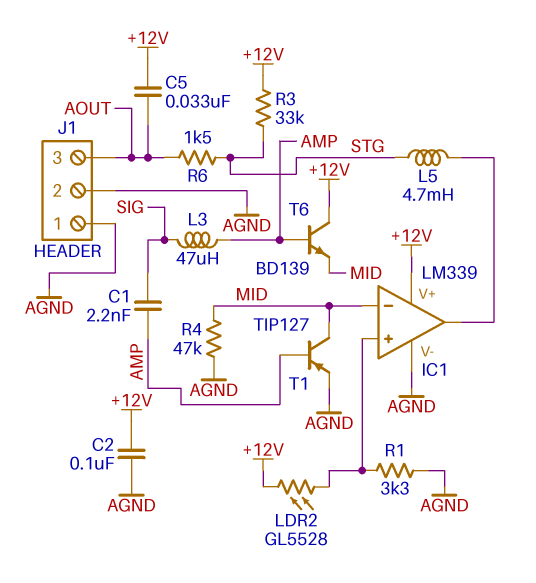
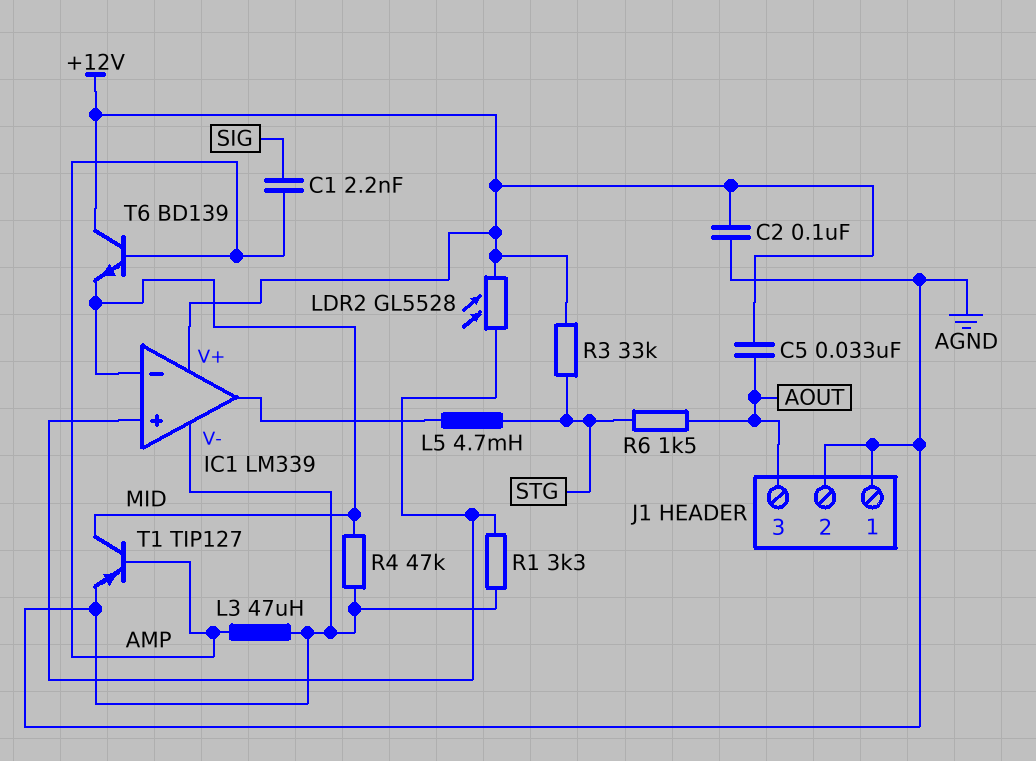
L3: 47uH (AMP, SIG) -> 47uH (AGND, AMP)

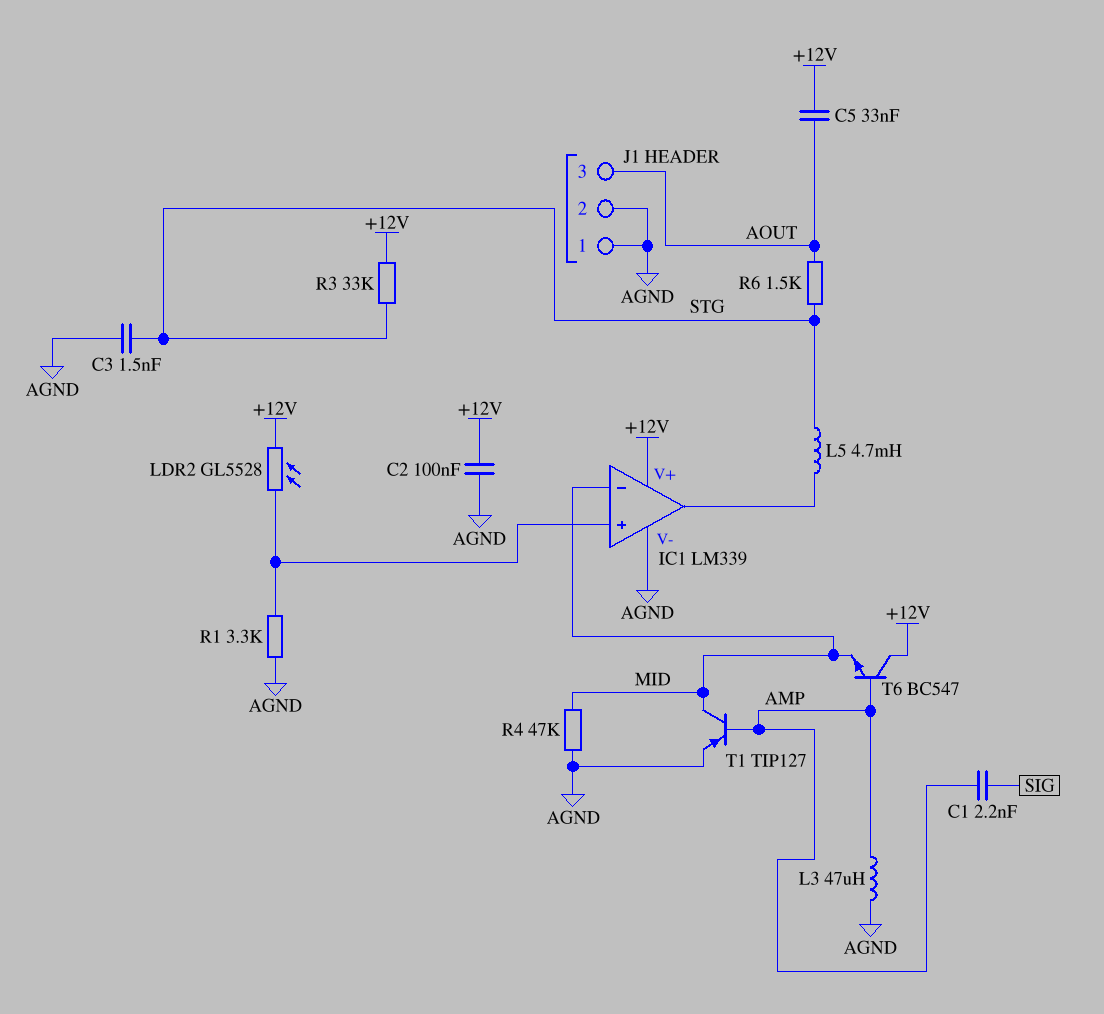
C3: none -> 1.5nF (AGND, STG)
T6: NPN BD139 (B AMP, C +12V, E MID) -> NPN BC547 (B AMP, C +12V, E MID)

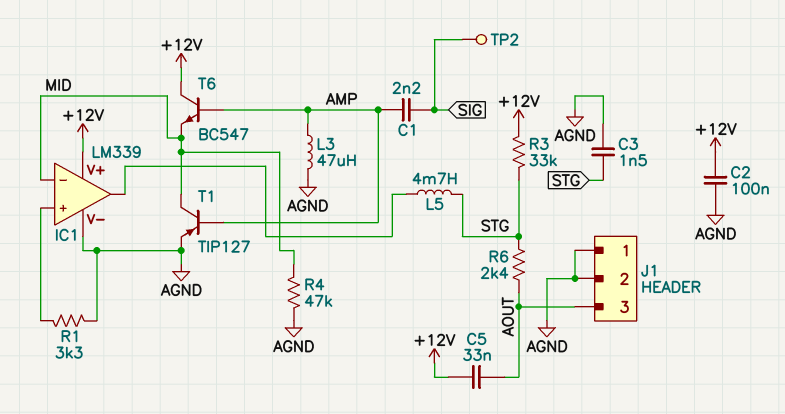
LDR2: GL5528 (+12V, IC1/in+) -> none
R6: 1.5k (AOUT, STG) -> 2.4k (AOUT, STG)
TP2: none -> test point (SIG)

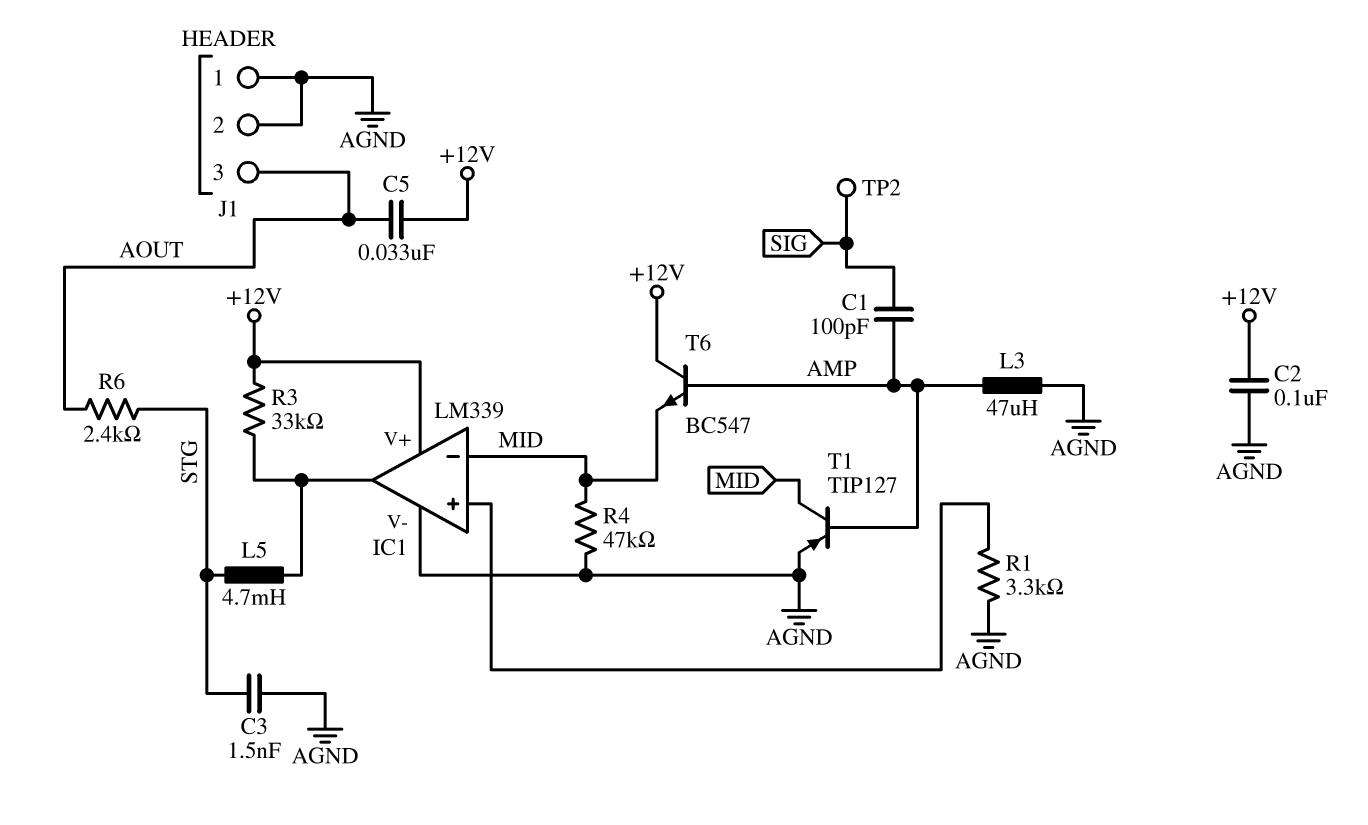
C1: 2.2nF (AMP, SIG) -> 100pF (AMP, SIG)
R3: 33k (+12V, STG) -> 33k (+12V, IC1/out)

